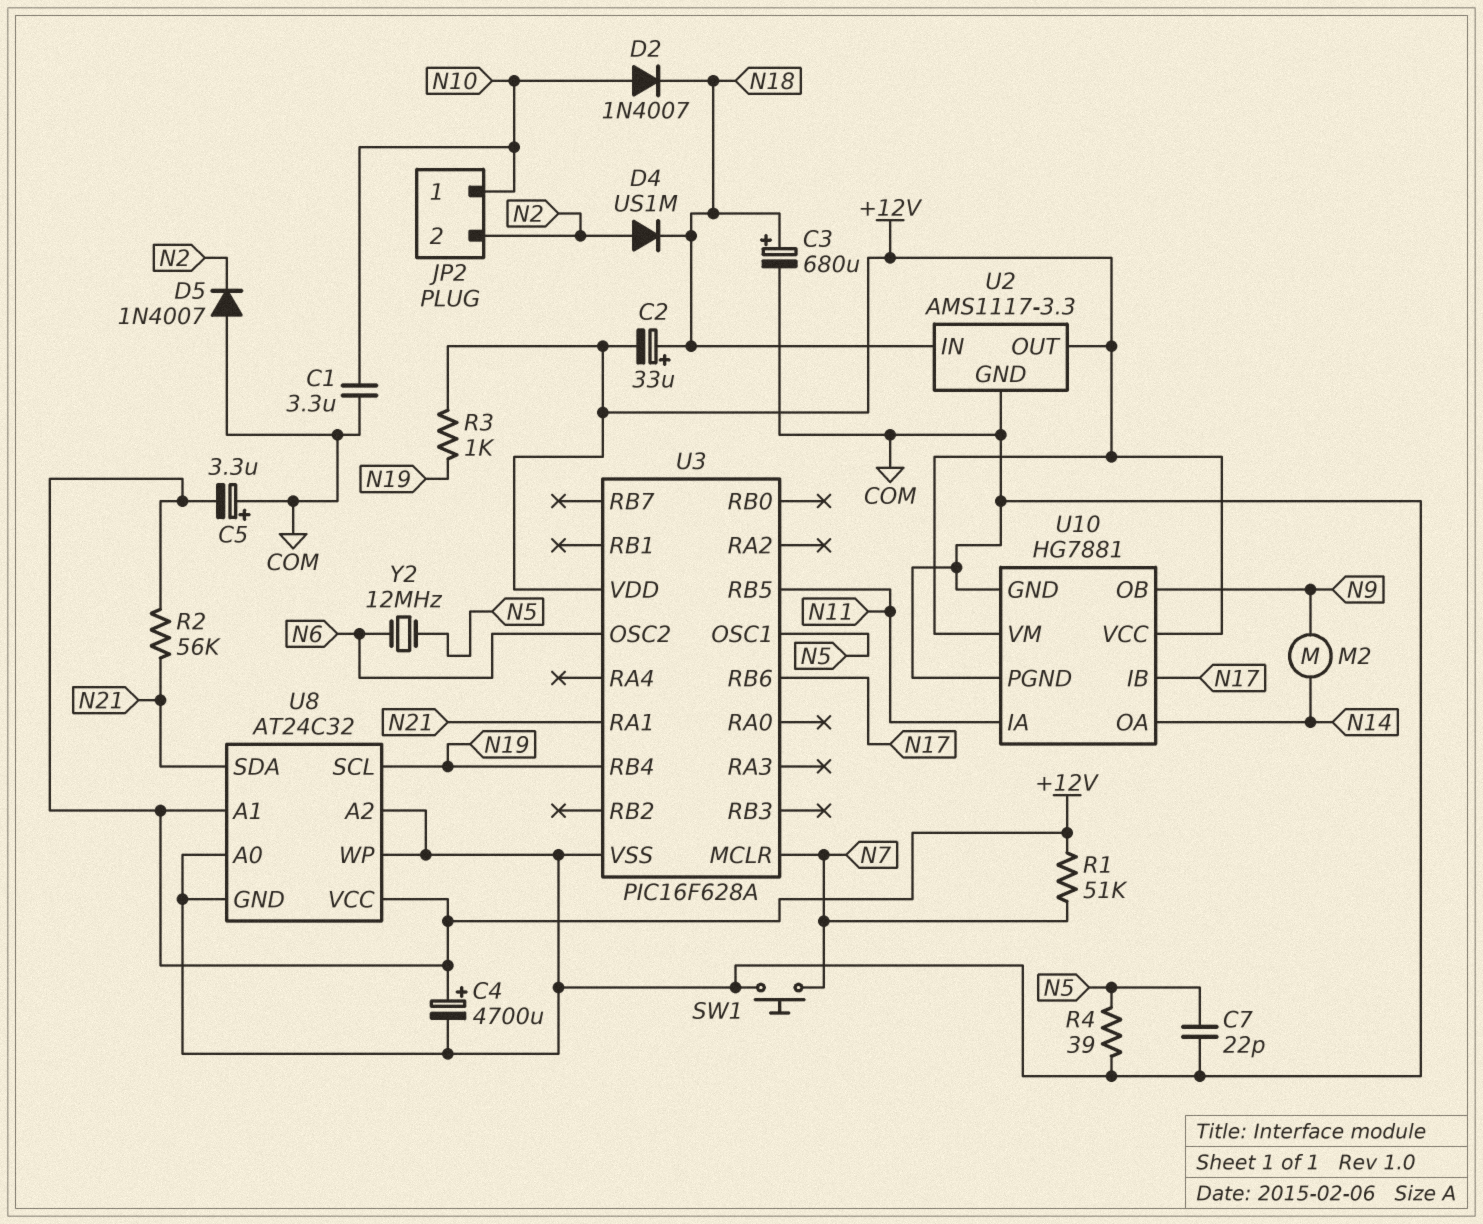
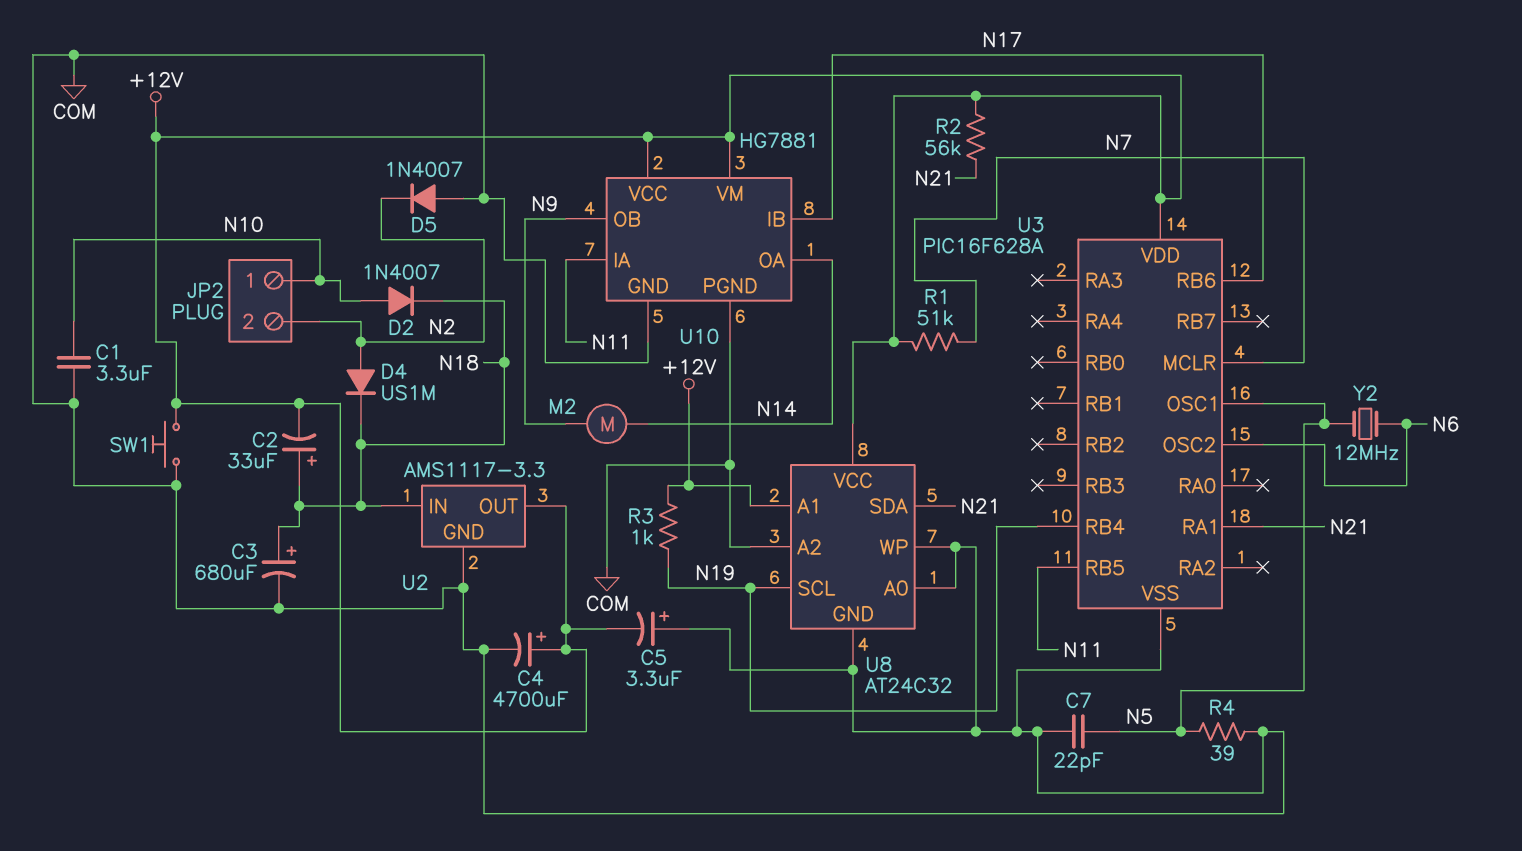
SW1: button (COM, N7) -> button (+12V, COM)

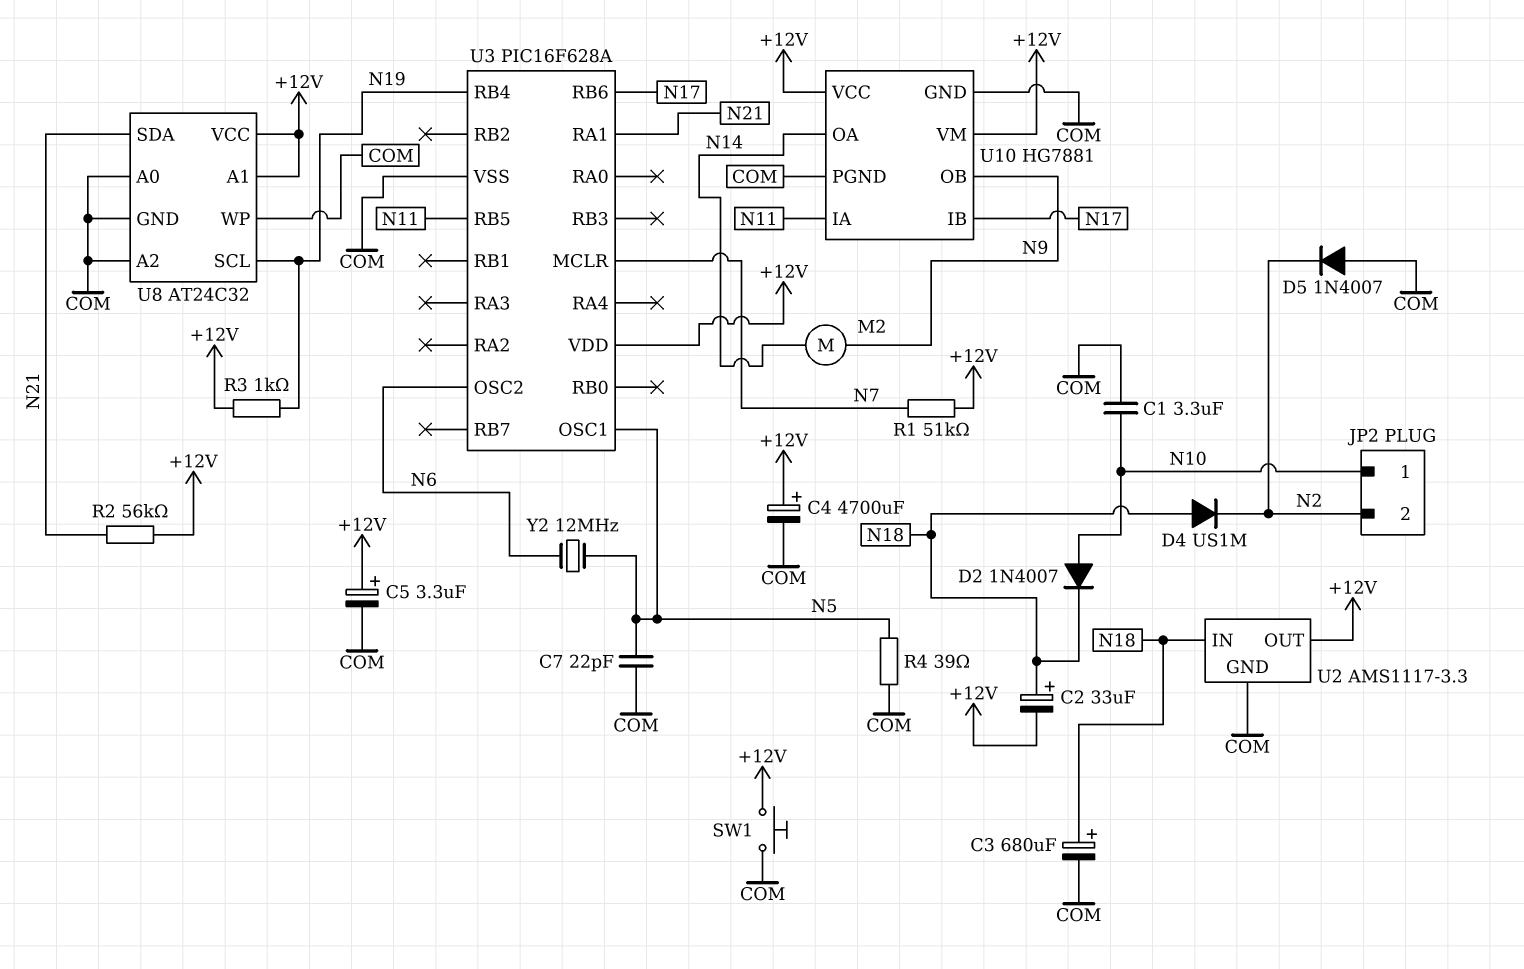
C5: 3.3uF (plus COM, minus +12V) -> 3.3uF (plus +12V, minus COM)
D4: diode US1M (A N2, K N18) -> diode US1M (A N18, K N2)

